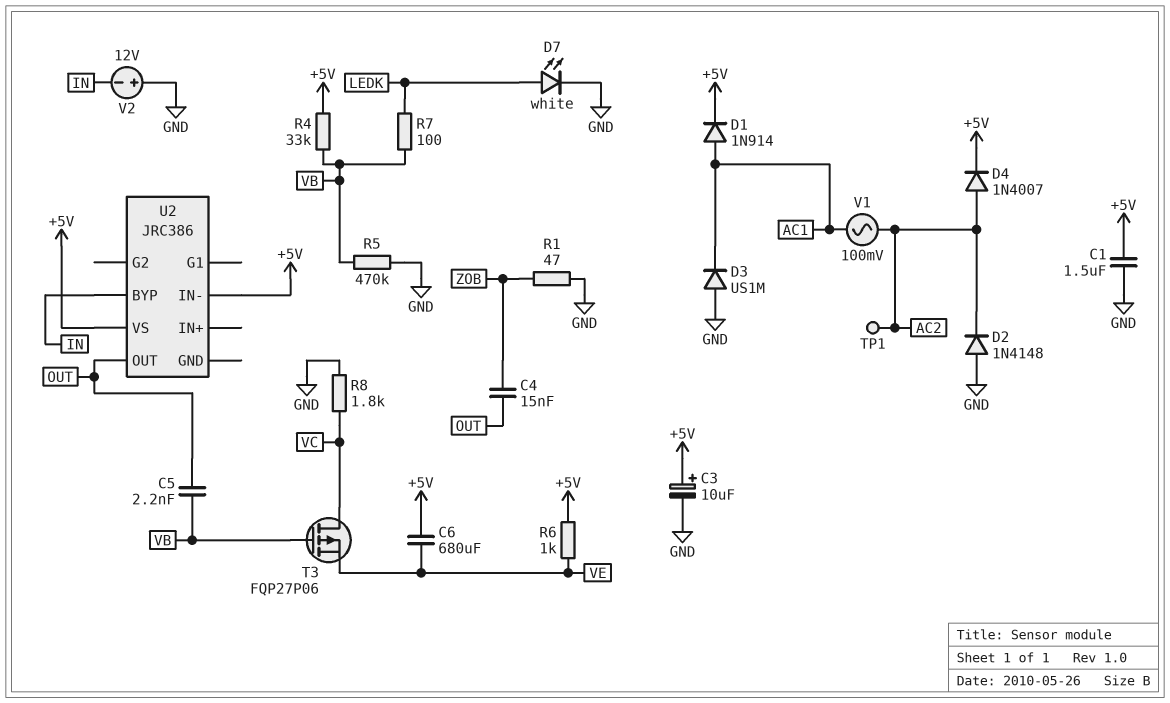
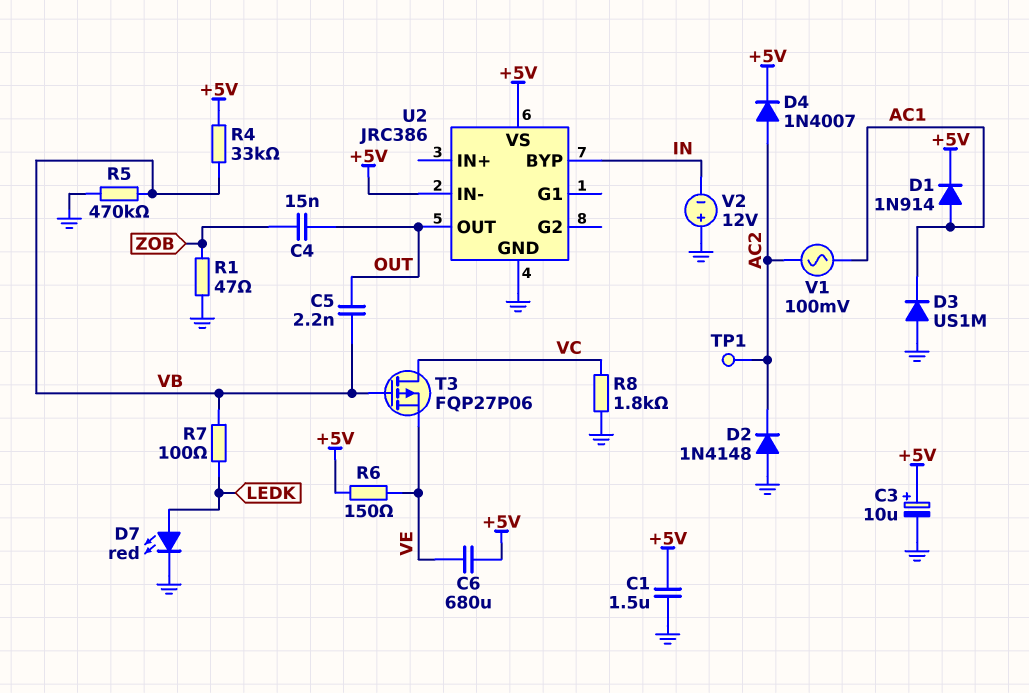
D7: LED white (A LEDK, K GND) -> LED red (A LEDK, K GND)
R6: 1k (+5V, VE) -> 150 (+5V, VE)
U2 pin GND: none -> GND

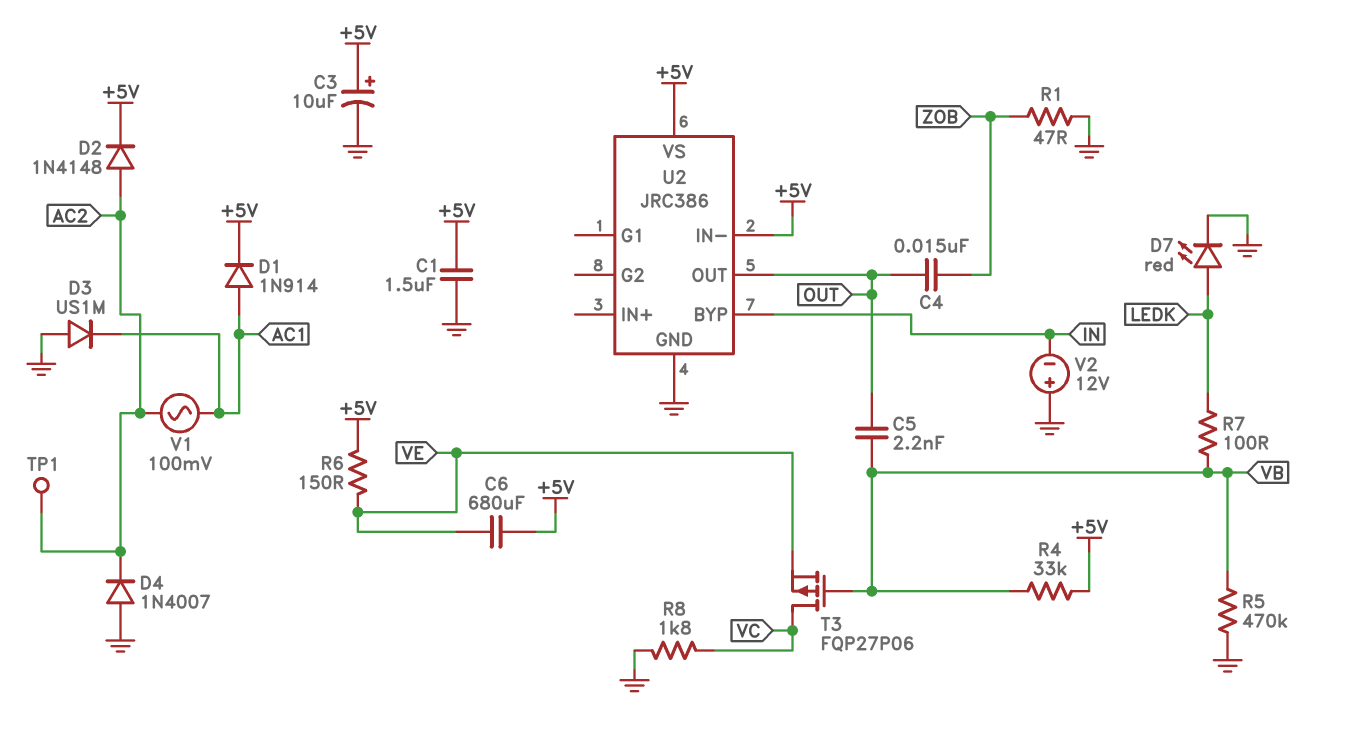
D2: diode 1N4148 (A GND, K AC2) -> diode 1N4148 (A AC2, K +5V)
D4: diode 1N4007 (A AC2, K +5V) -> diode 1N4007 (A GND, K AC2)

